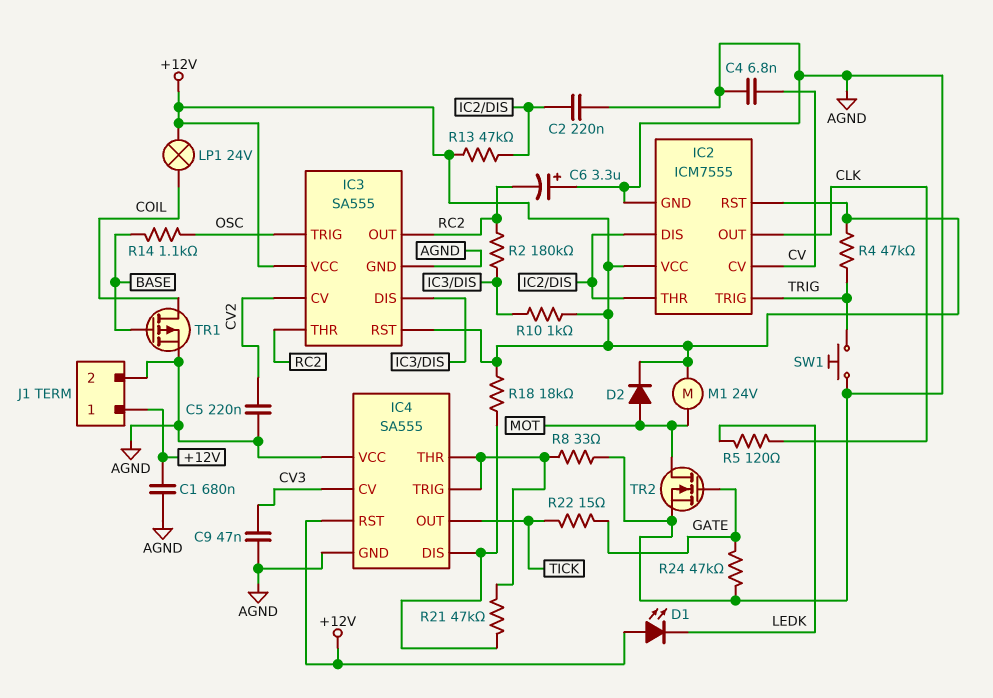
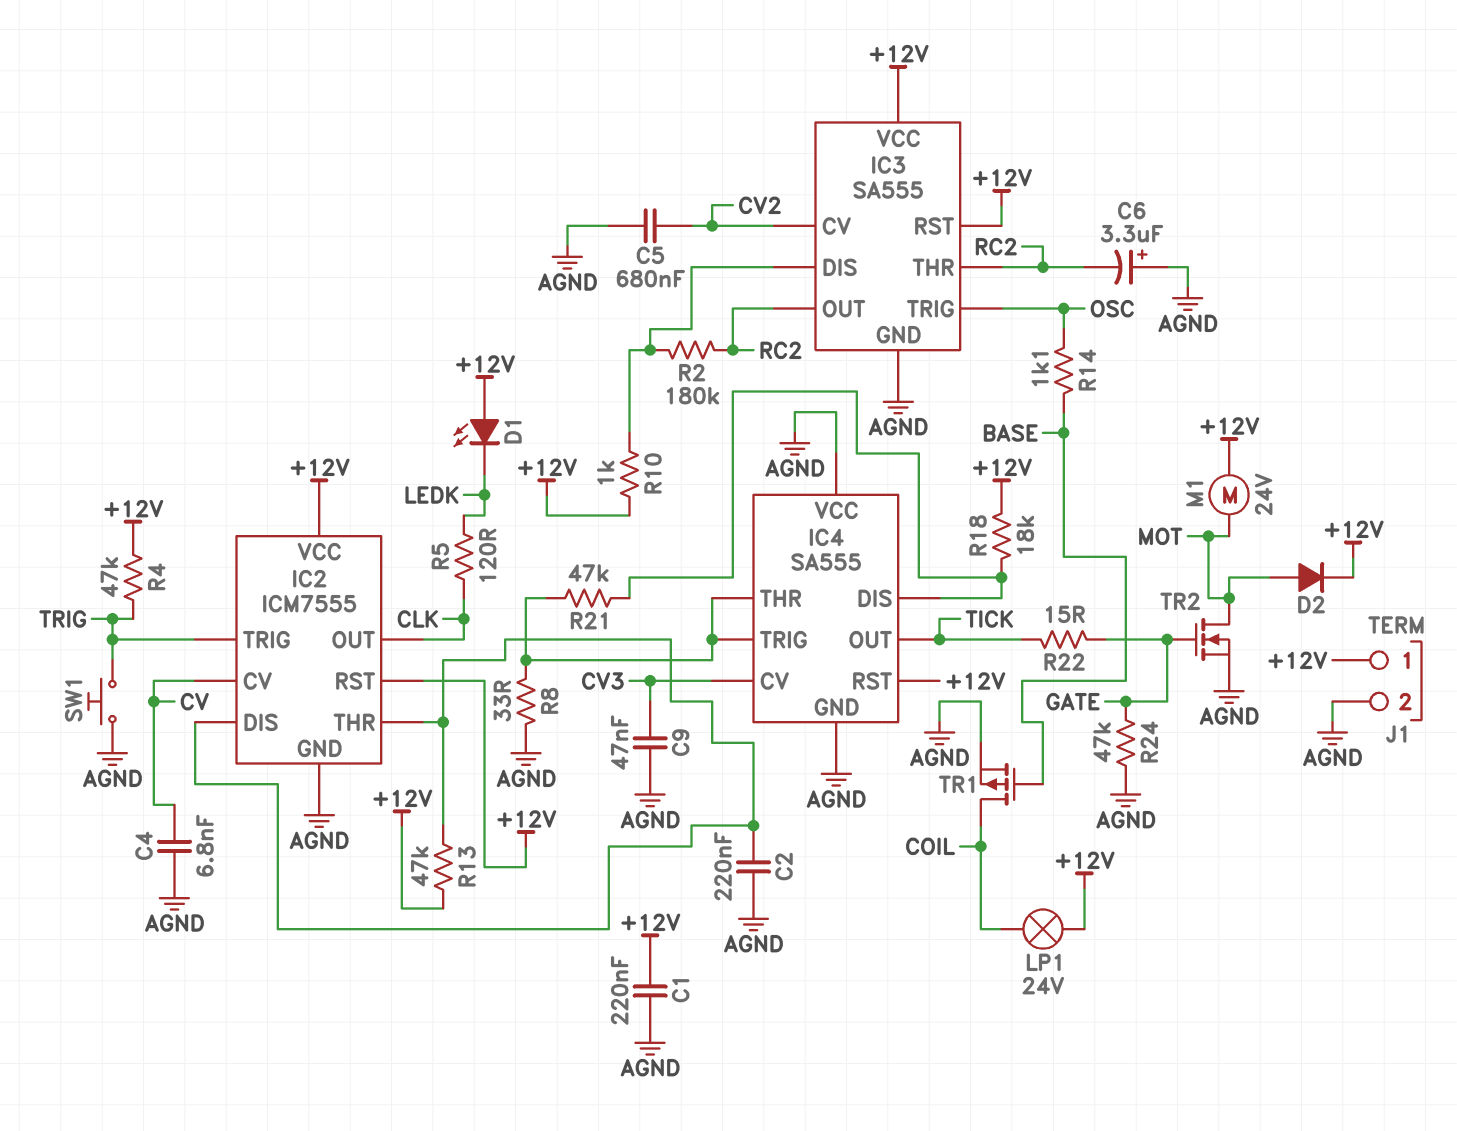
C1: 680nF (+12V, AGND) -> 220nF (+12V, AGND)
C5: 220nF (AGND, CV2) -> 680nF (AGND, CV2)

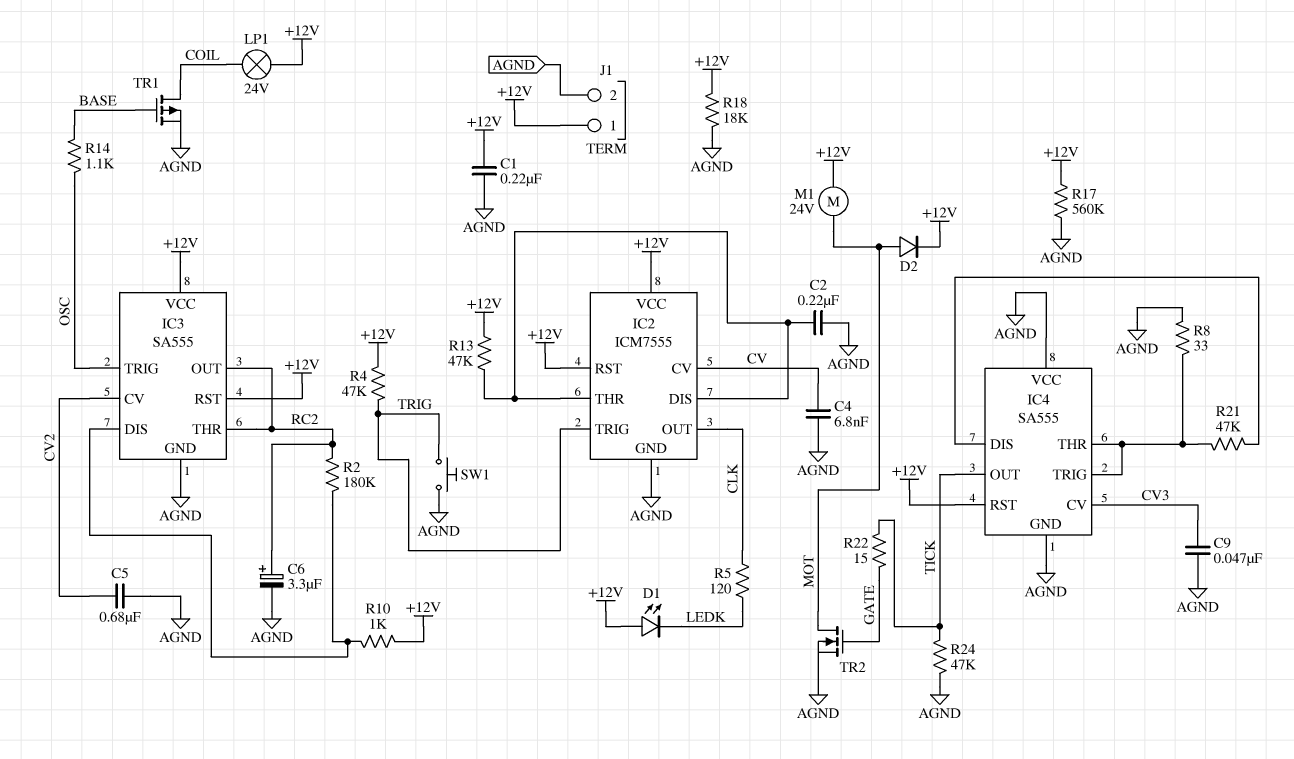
C6: 3.3uF (plus AGND, minus RC2) -> 3.3uF (plus RC2, minus AGND)
R17: none -> 560k (+12V, AGND)
R18: 18k (+12V, IC4/DIS) -> 18k (+12V, AGND)
R24: 47k (AGND, GATE) -> 47k (AGND, TICK)

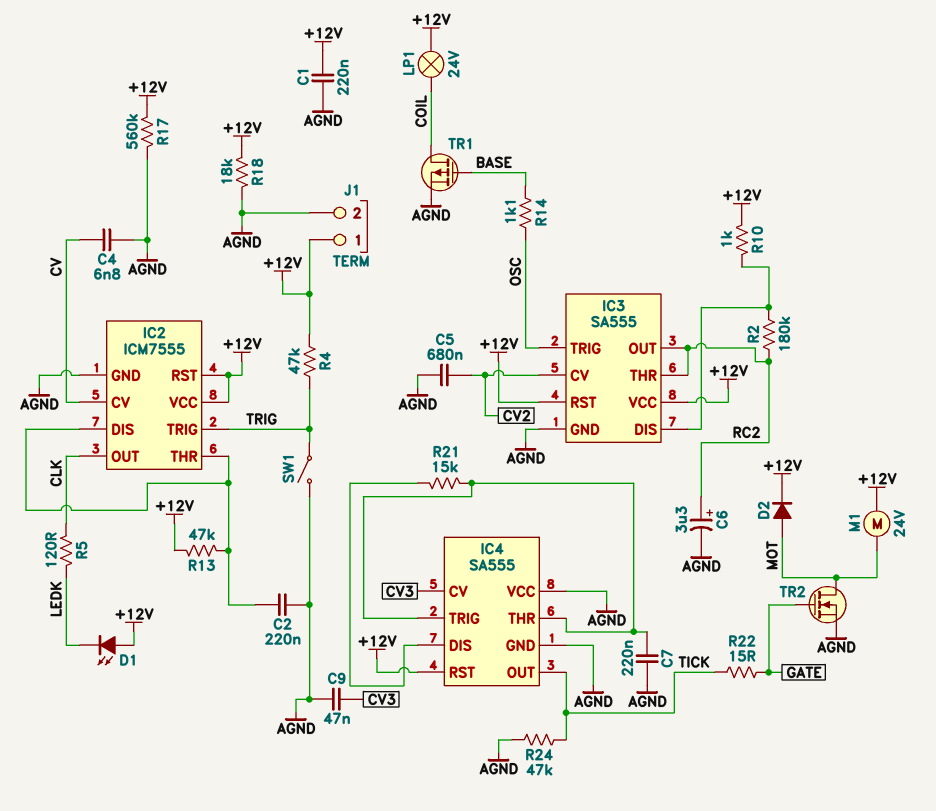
C7: none -> 220nF (AGND, IC4/THR)
R8: 33 (AGND, IC4/THR) -> none
R21: 47k (IC4/DIS, IC4/THR) -> 15k (IC4/DIS, IC4/THR)
SW1: button (AGND, TRIG) -> switch (AGND, TRIG)

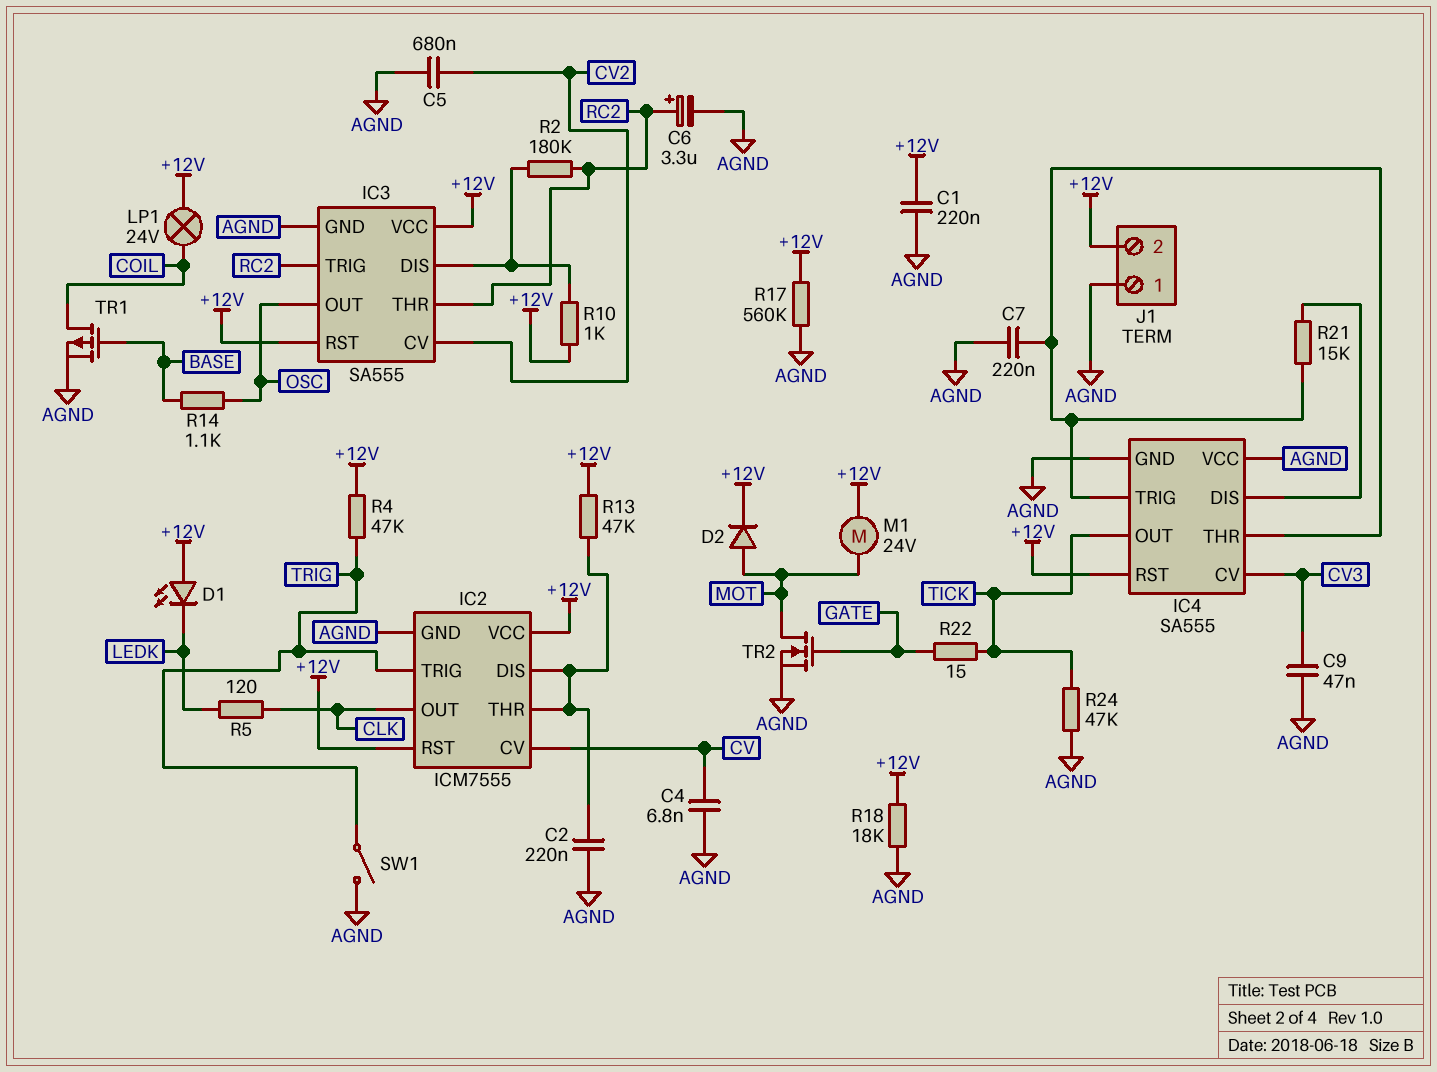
IC3 pin OUT: RC2 -> OSC
IC3 pin TRIG: OSC -> RC2
J1 pin 1: +12V -> AGND
J1 pin 2: AGND -> +12V

